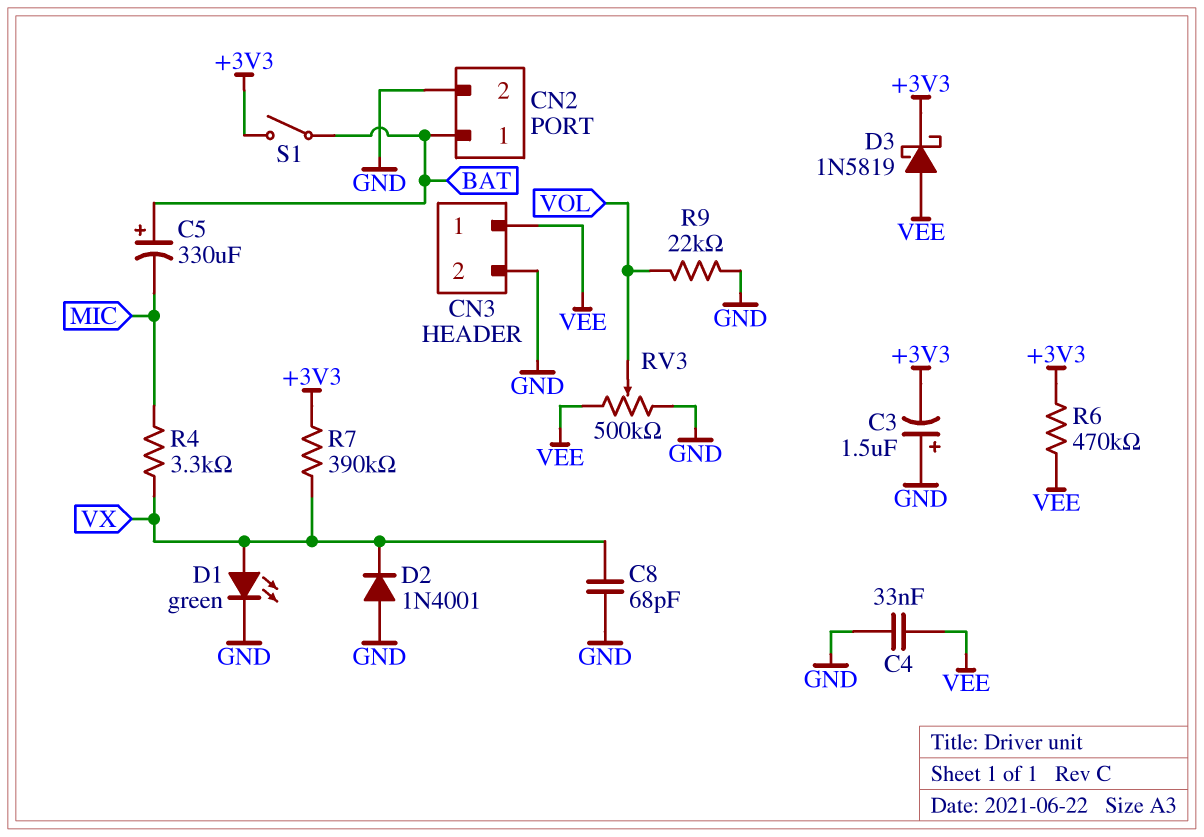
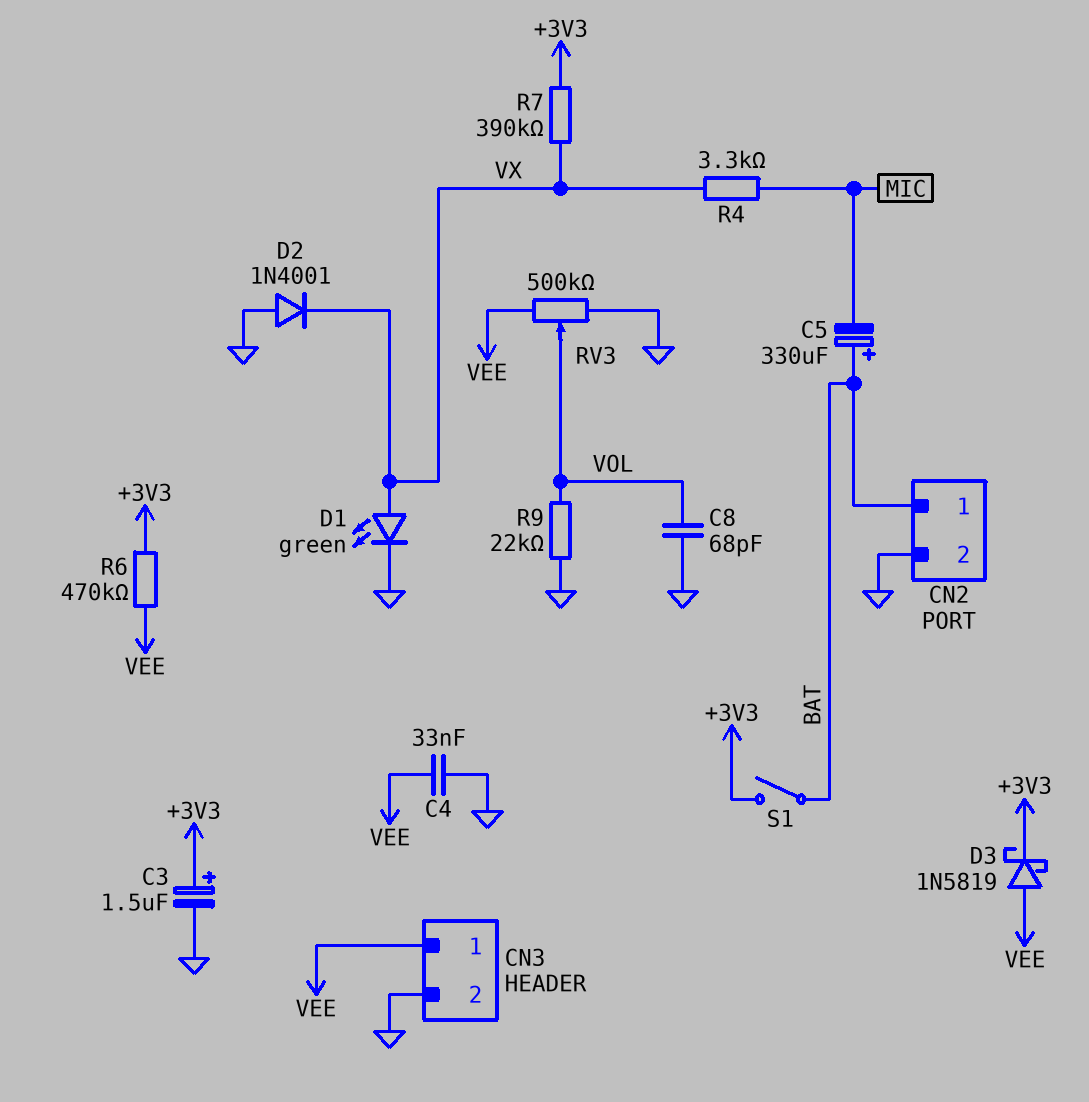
C3: 1.5uF (plus GND, minus +3V3) -> 1.5uF (plus +3V3, minus GND)
C8: 68pF (GND, VX) -> 68pF (GND, VOL)

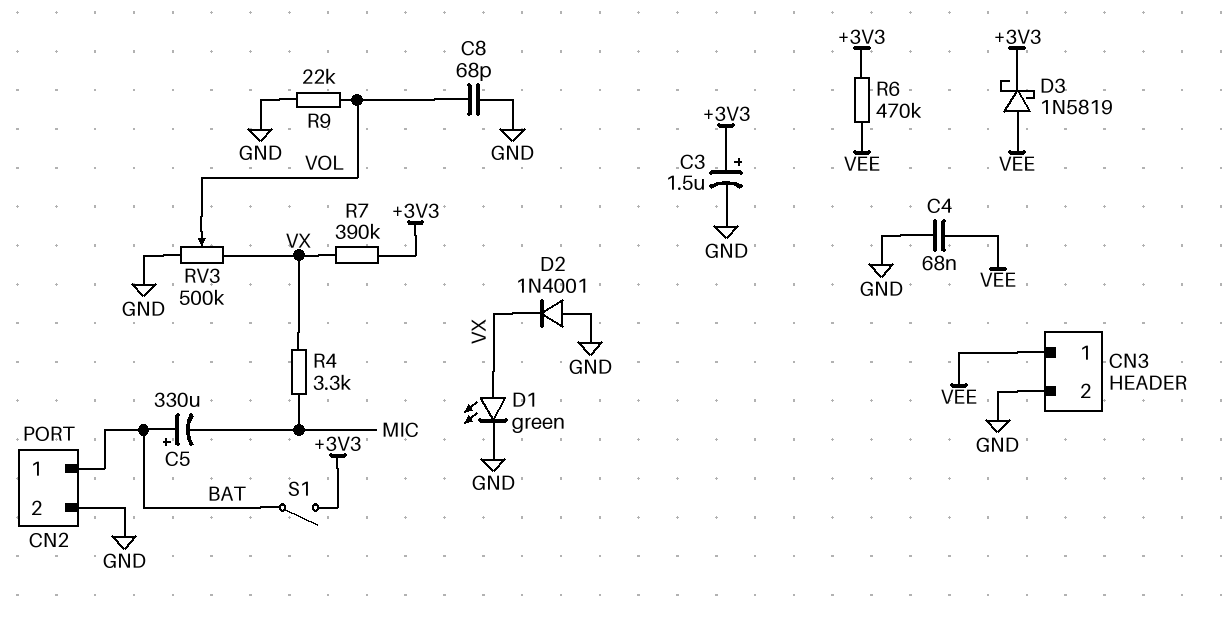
C4: 33nF (GND, VEE) -> 68nF (GND, VEE)
RV3: 500k (GND, VEE, wiper VOL) -> 500k (GND, VX, wiper VOL)

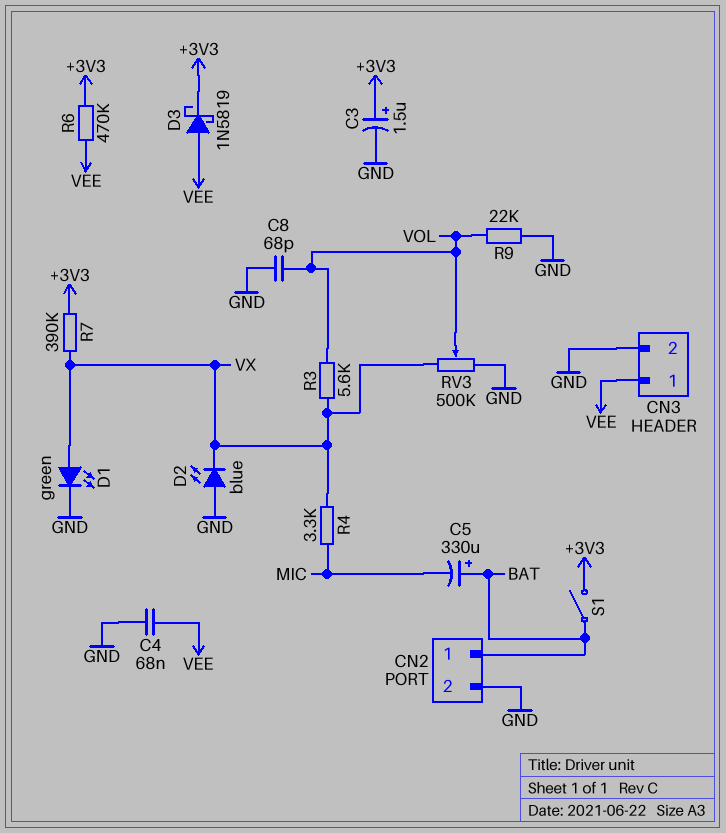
D2: diode 1N4001 (A GND, K VX) -> LED blue (A GND, K VX)
R3: none -> 5.6k (VOL, VX)

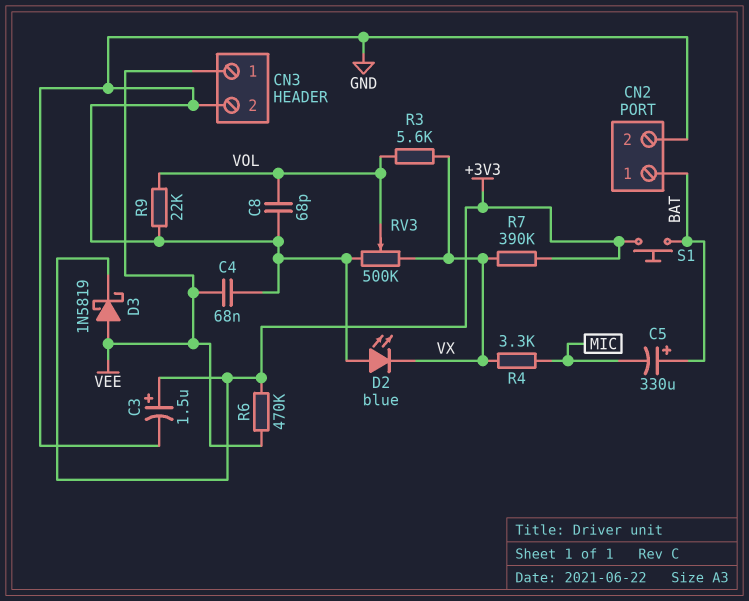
D1: LED green (A VX, K GND) -> none
S1: switch (+3V3, BAT) -> button (+3V3, BAT)

